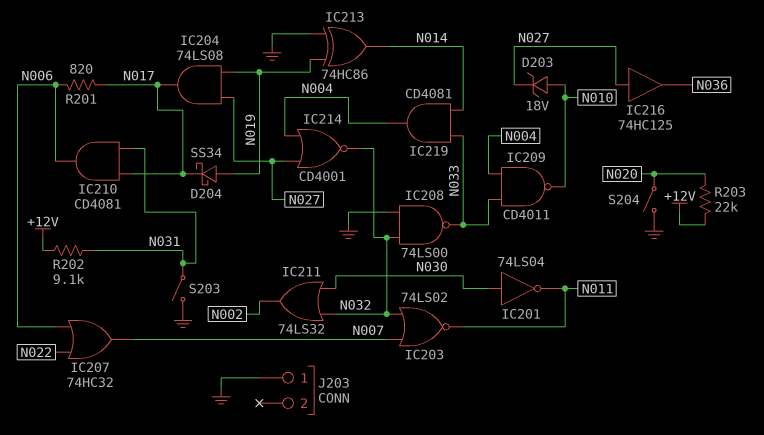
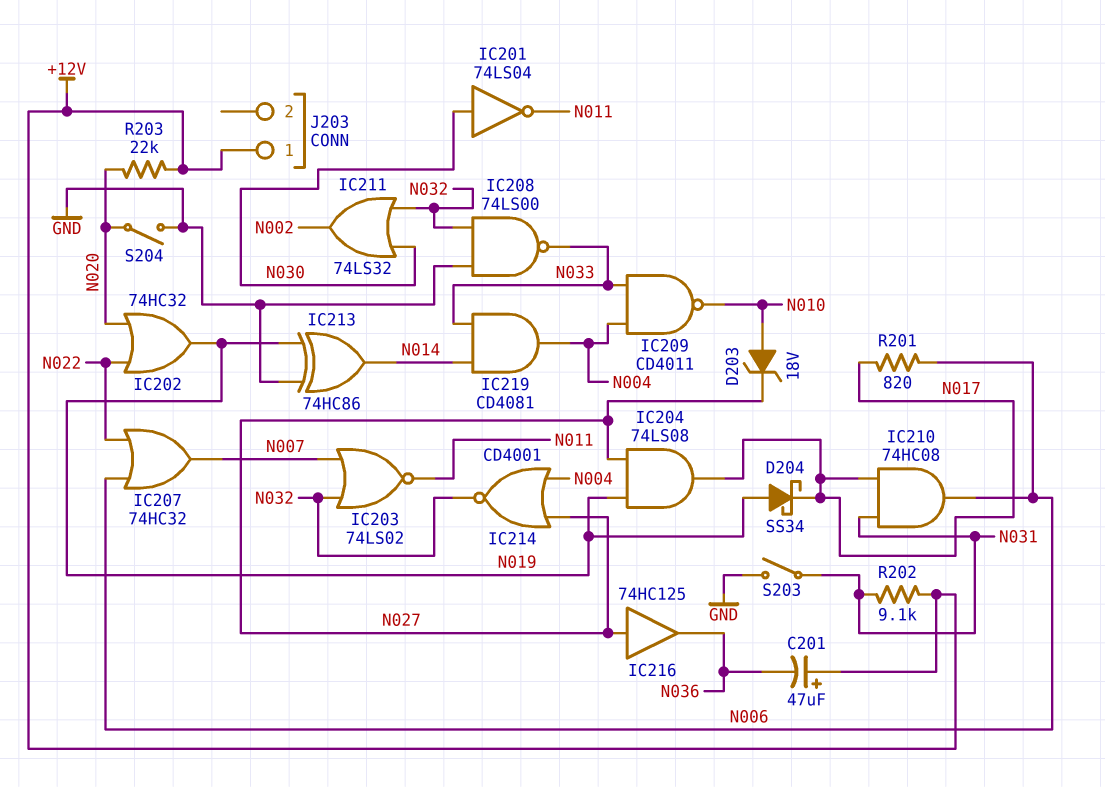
C201: none -> 47uF (plus +12V, minus N036)
IC202: none -> OR 74HC32 (in N020, in N022, out N019)
IC210: AND CD4081 (in N017, in N031, out N006) -> AND 74HC08 (in N017, in N031, out N006)
J203 pin 1: GND -> +12V

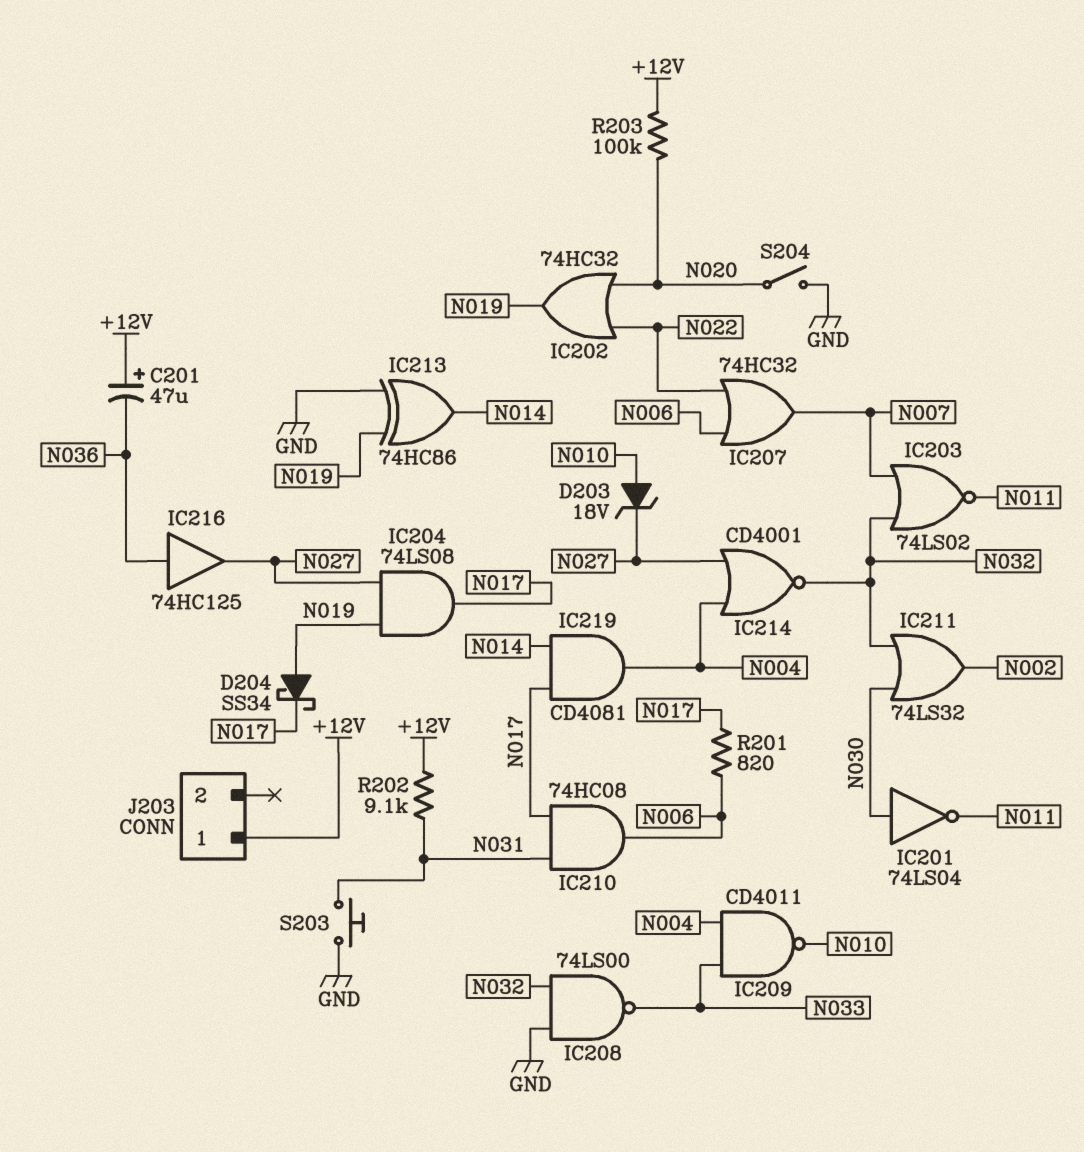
IC216: buffer 74HC125 (in N027, out N036) -> buffer 74HC125 (in N036, out N027)
IC219: AND CD4081 (in N014, in N033, out N004) -> AND CD4081 (in N014, in N017, out N004)
R203: 22k (+12V, N020) -> 100k (+12V, N020)
S203: switch (GND, N031) -> button (GND, N031)

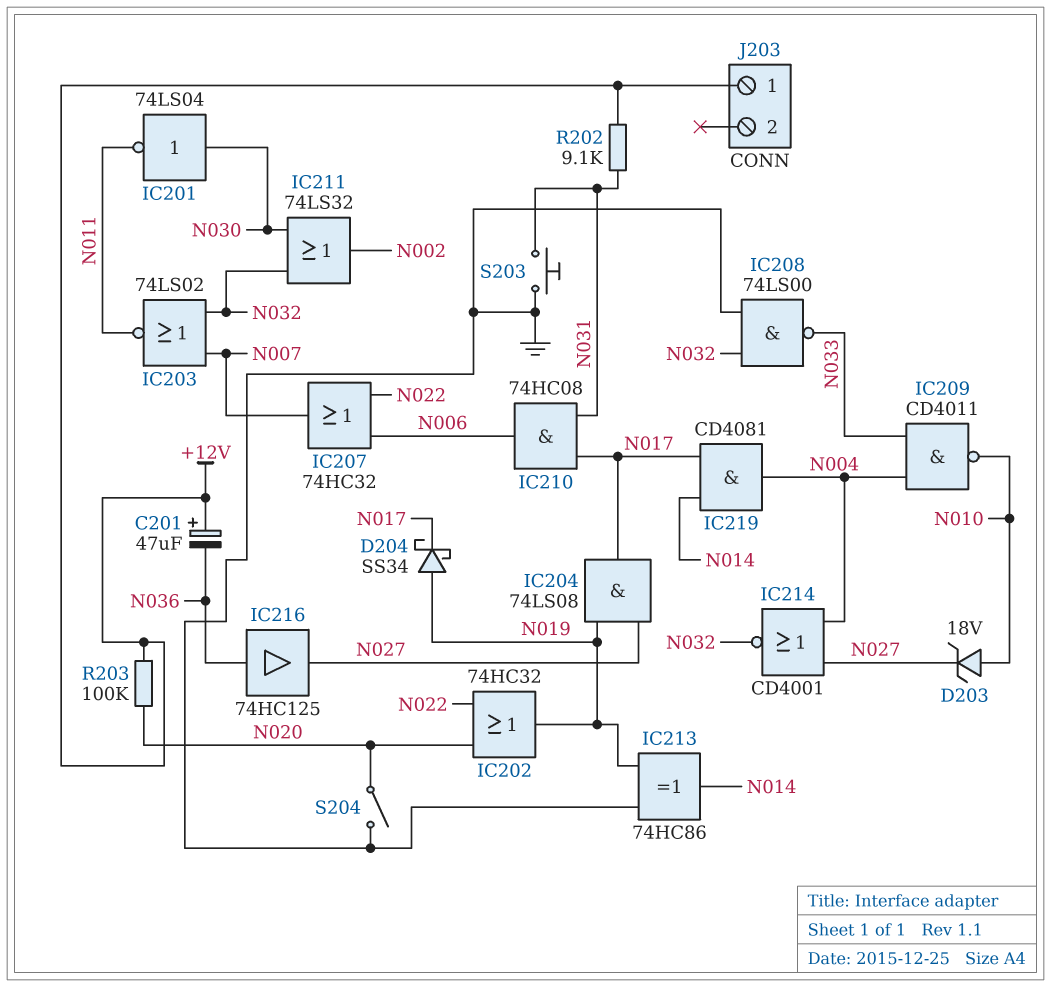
R201: 820 (N006, N017) -> none

